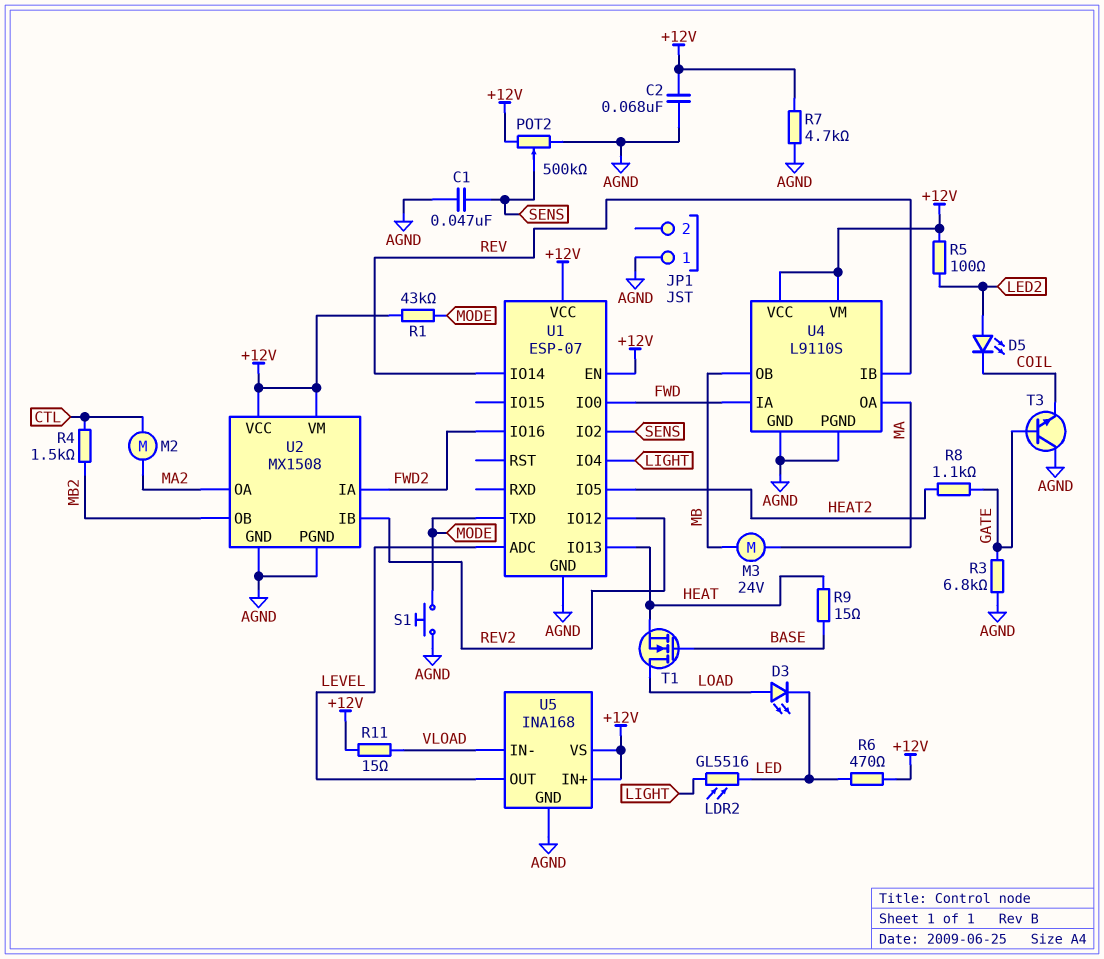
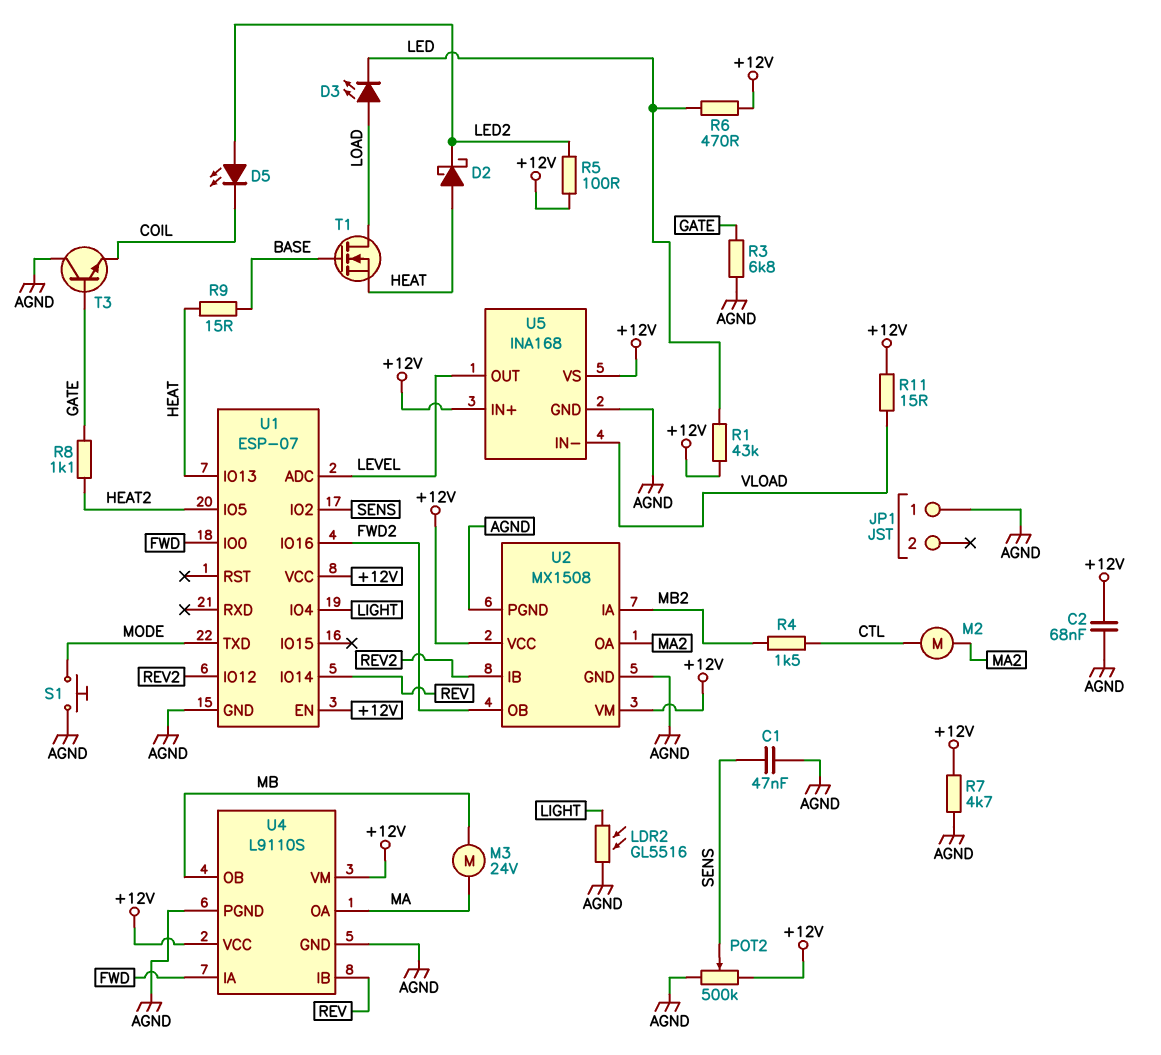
D2: none -> schottky (A HEAT, K LED2)
LDR2: GL5516 (LED, LIGHT) -> GL5516 (AGND, LIGHT)
R1: 43k (+12V, MODE) -> 43k (+12V, LED)
U2 pin IA: FWD2 -> MB2
U2 pin OB: MB2 -> FWD2

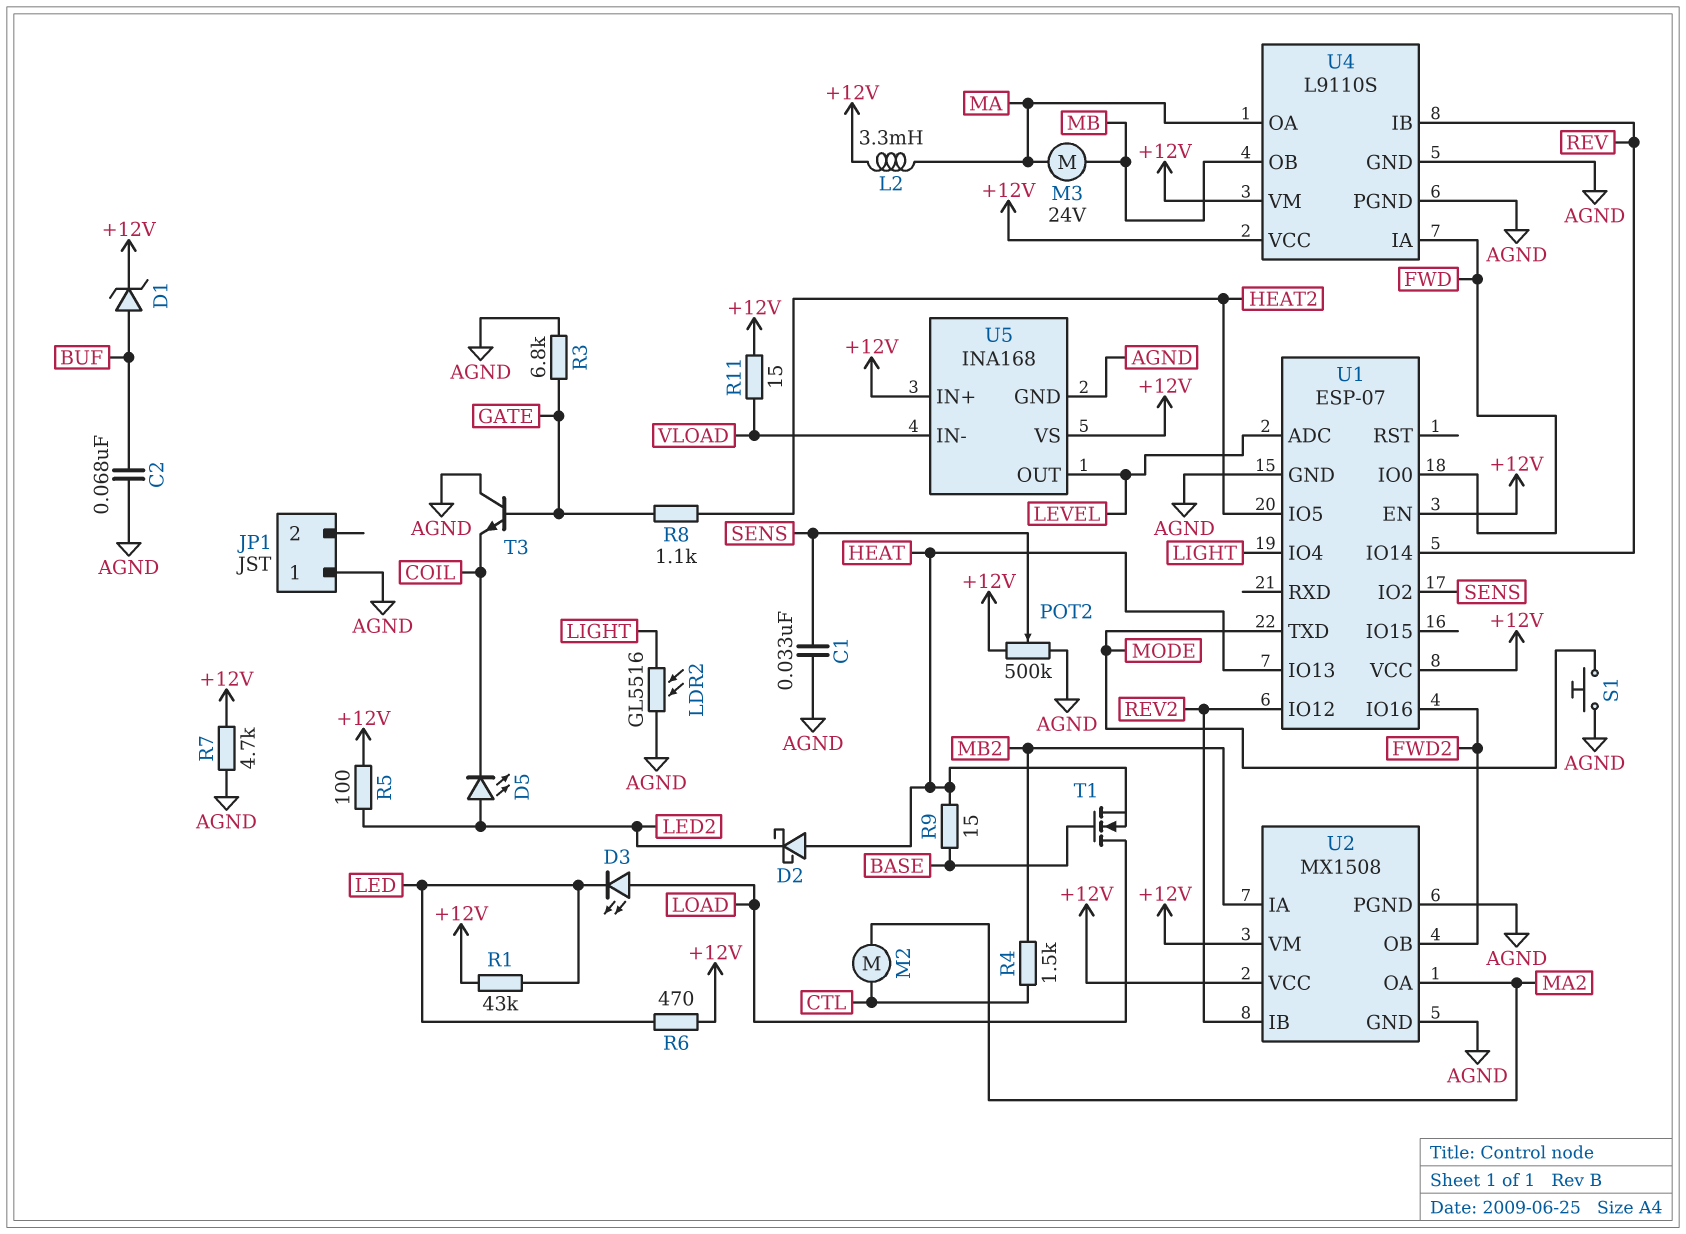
C1: 47nF (AGND, SENS) -> 33nF (AGND, SENS)
C2: 68nF (+12V, AGND) -> 68nF (AGND, BUF)
D1: none -> zener (A BUF, K +12V)
L2: none -> 3.3mH (+12V, MA)

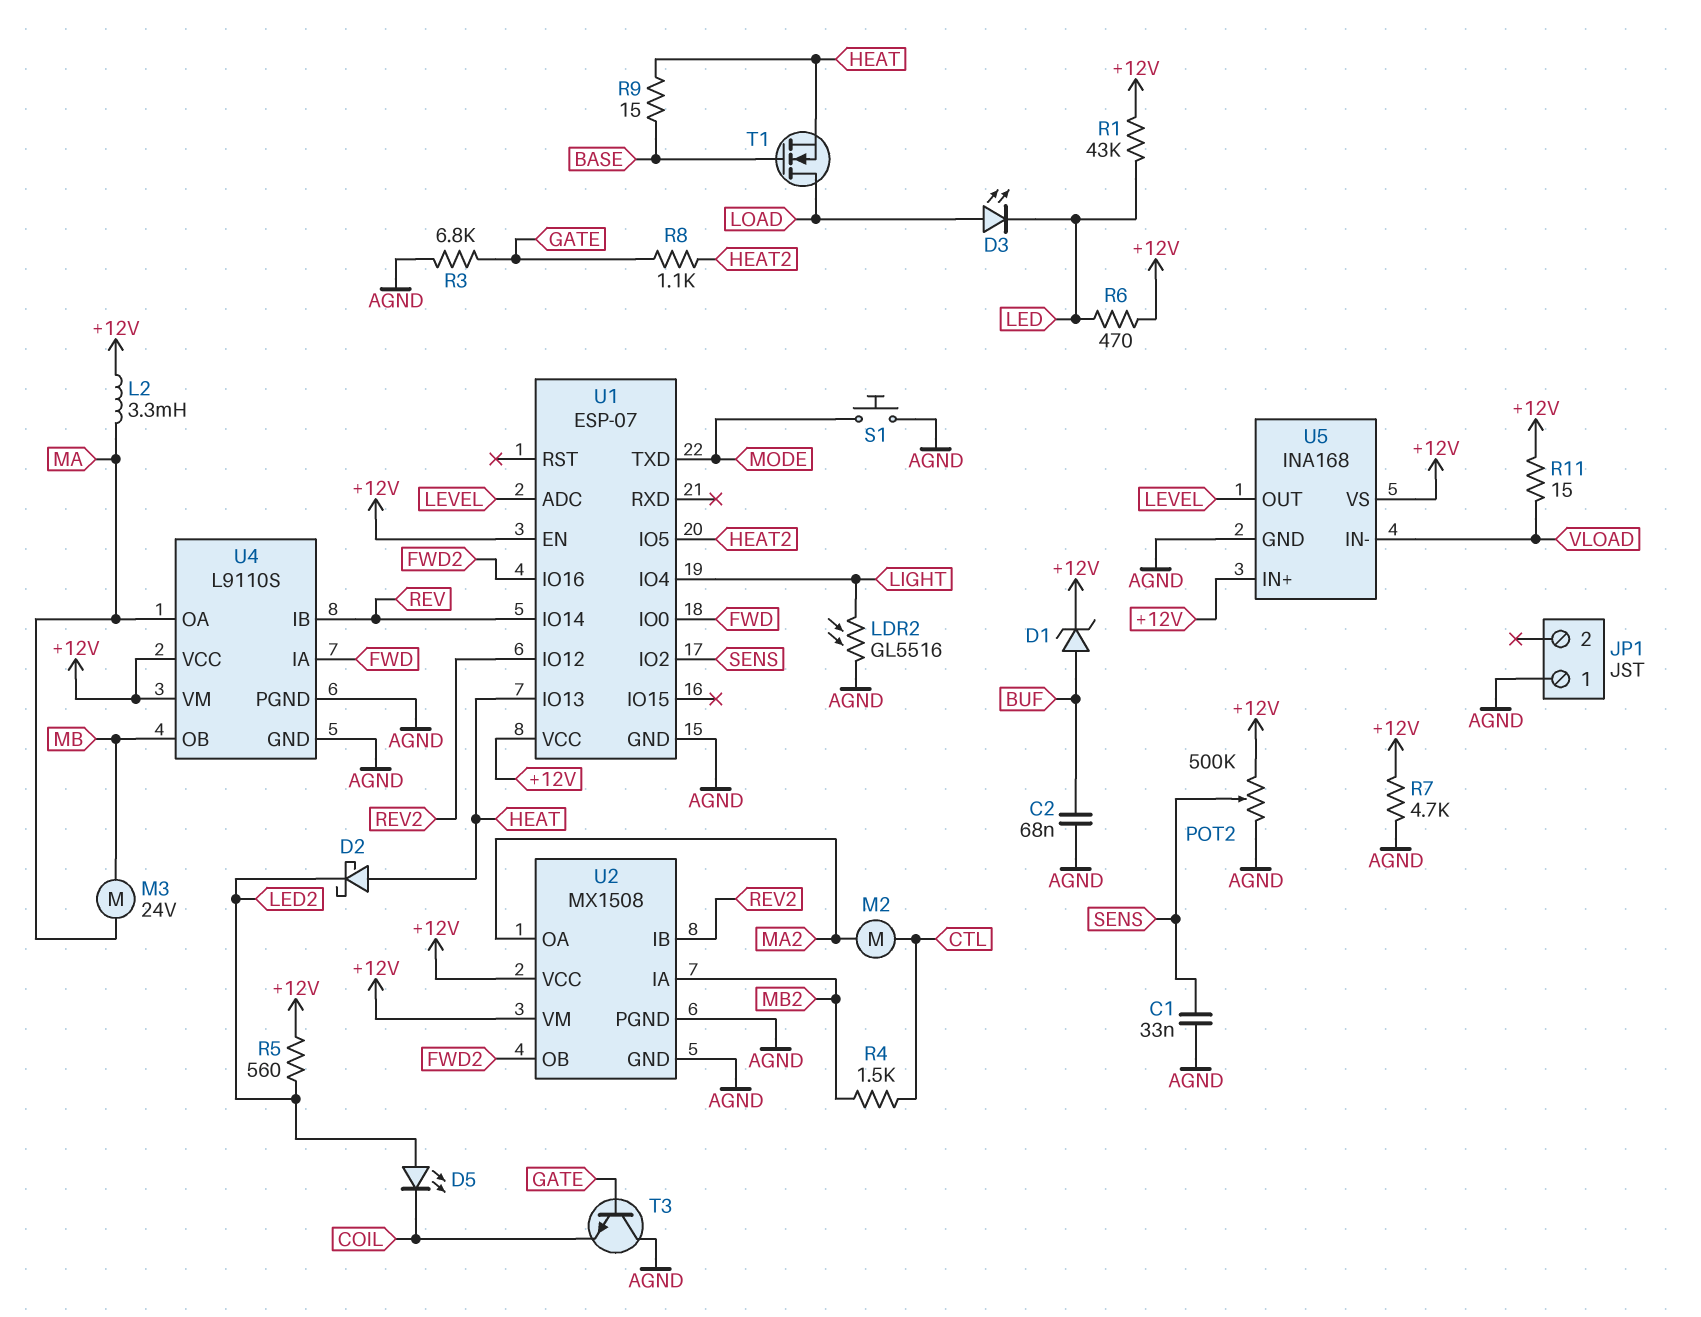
R5: 100 (+12V, LED2) -> 560 (+12V, LED2)

